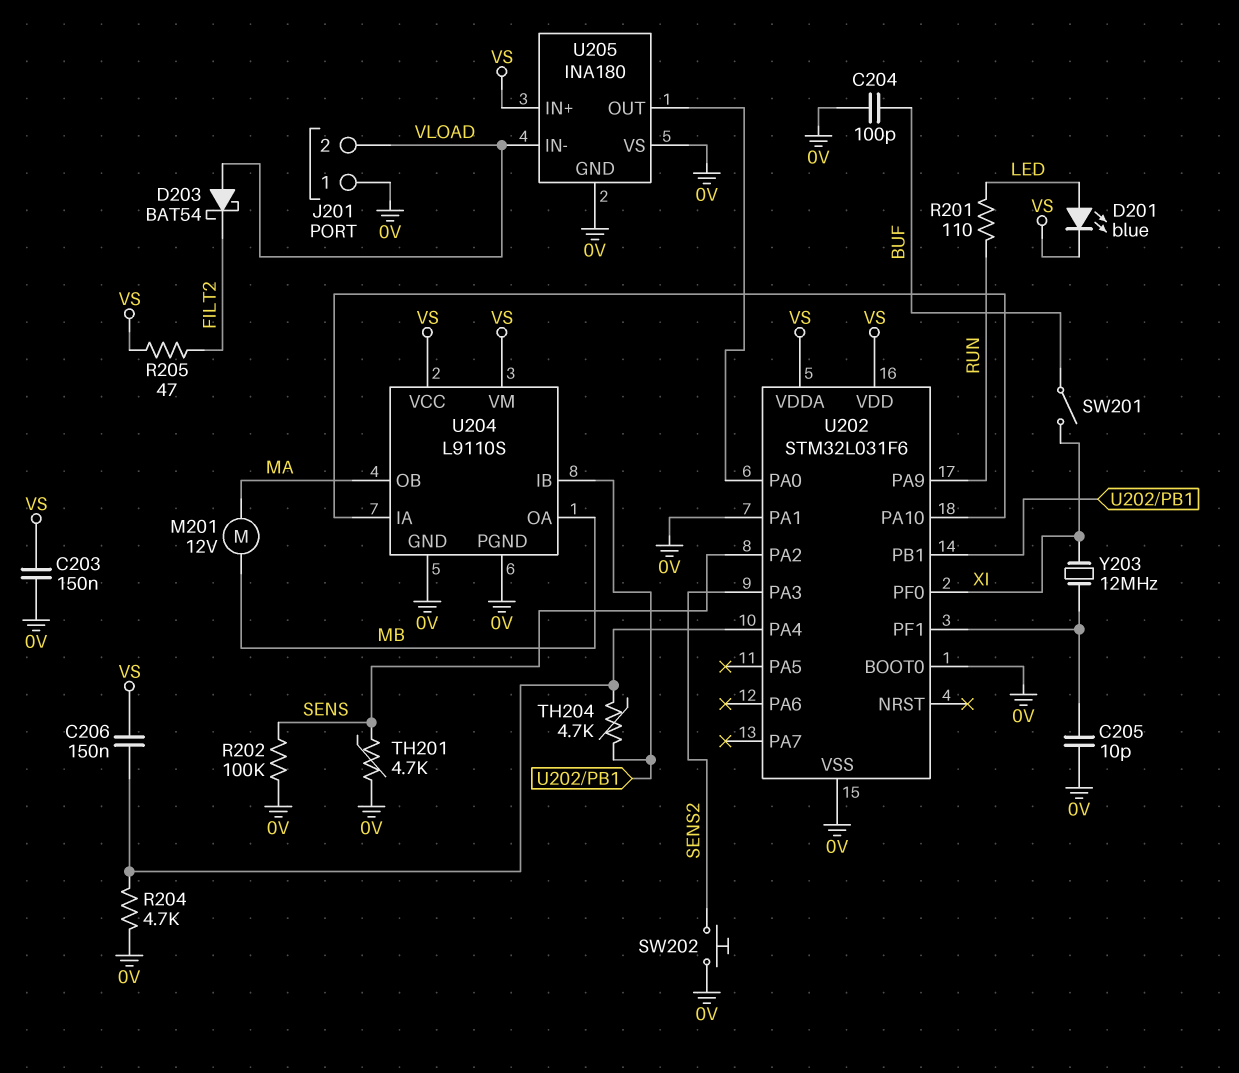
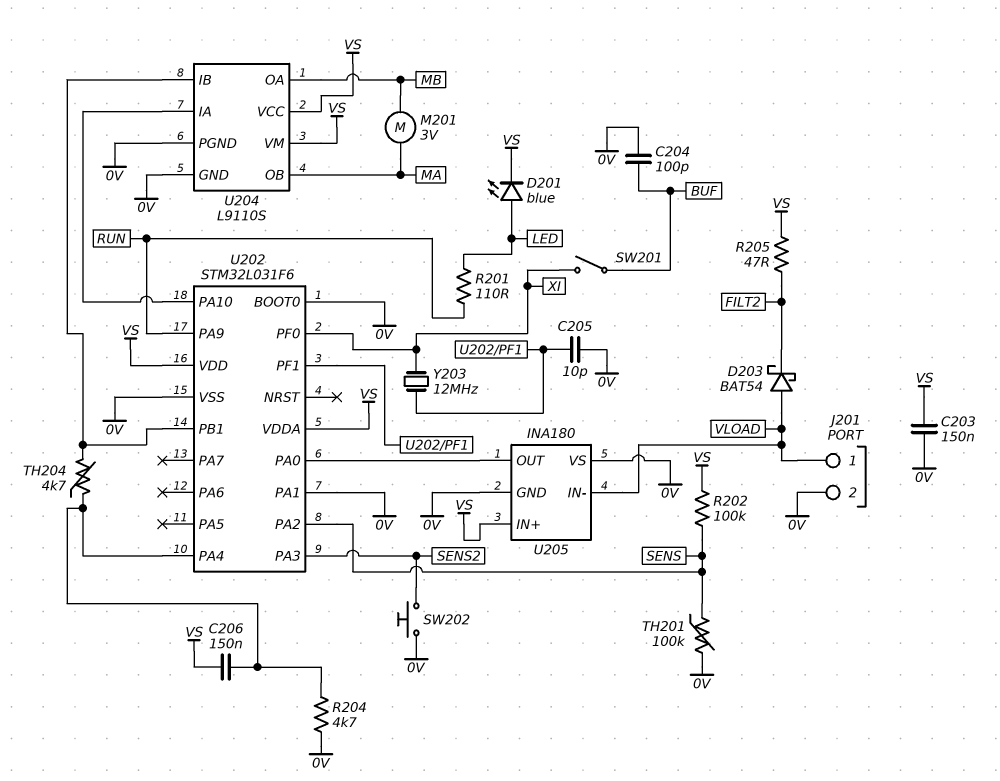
J201 pin 1: 0V -> VLOAD
J201 pin 2: VLOAD -> 0V
M201: motor 12V (MA, MB) -> motor 3V (MA, MB)
R202: 100k (0V, SENS) -> 100k (SENS, VS)
TH201: 4.7k (0V, SENS) -> 100k (0V, SENS)

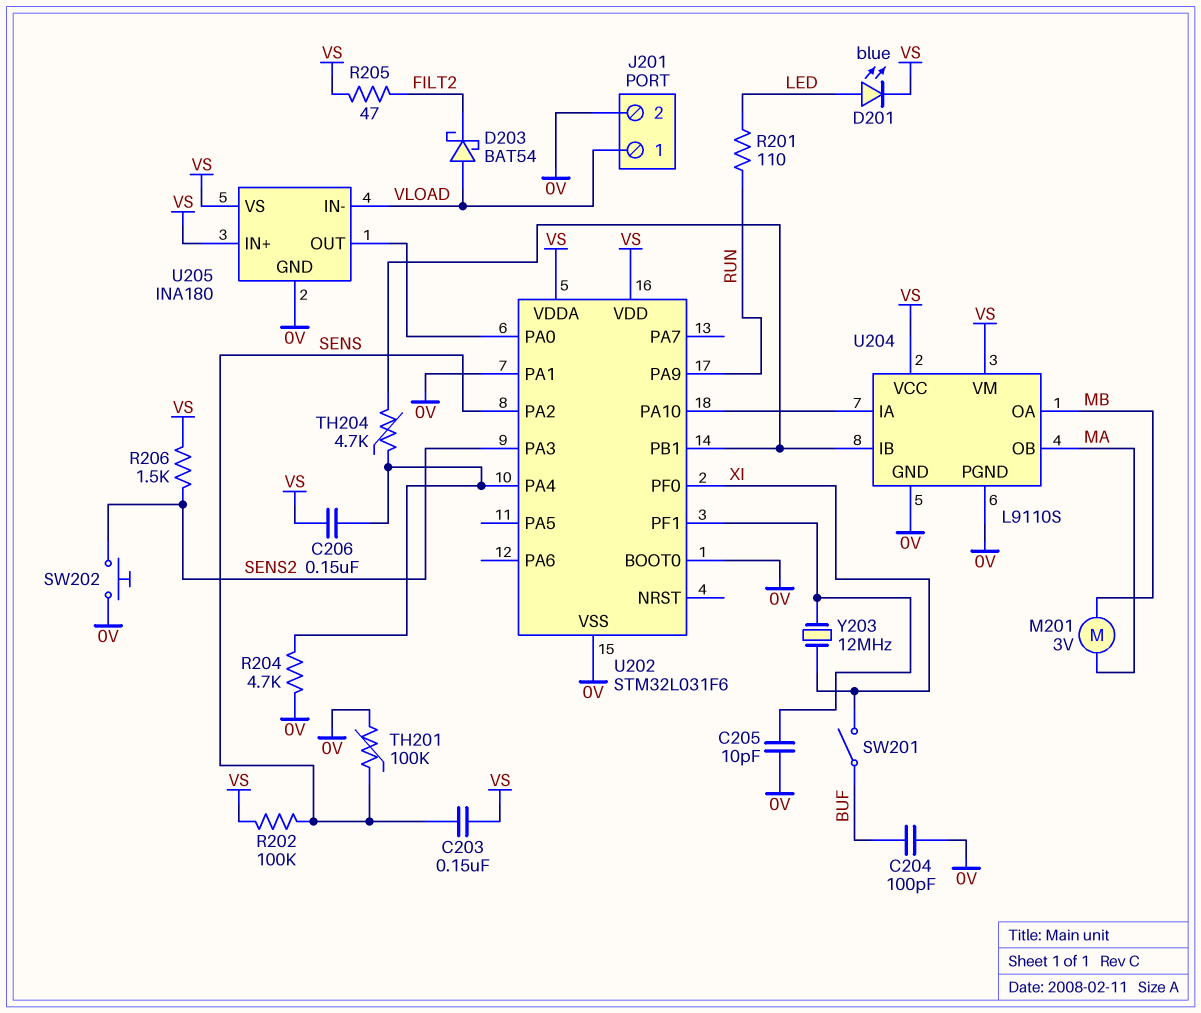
C203: 150nF (0V, VS) -> 150nF (SENS, VS)
R206: none -> 1.5k (SENS2, VS)
U205 pin VS: 0V -> VS

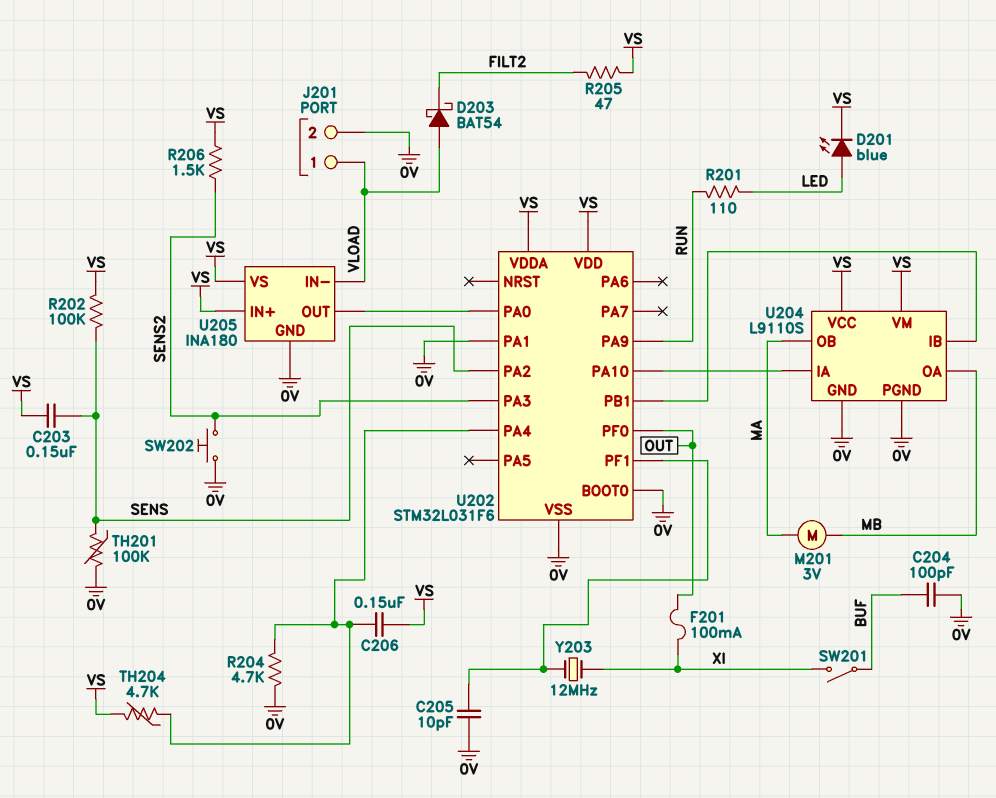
F201: none -> 100mA (OUT, XI)
TH204: 4.7k (U202/PA4, U202/PB1) -> 4.7k (U202/PA4, VS)
U202 pin PF0: XI -> OUT

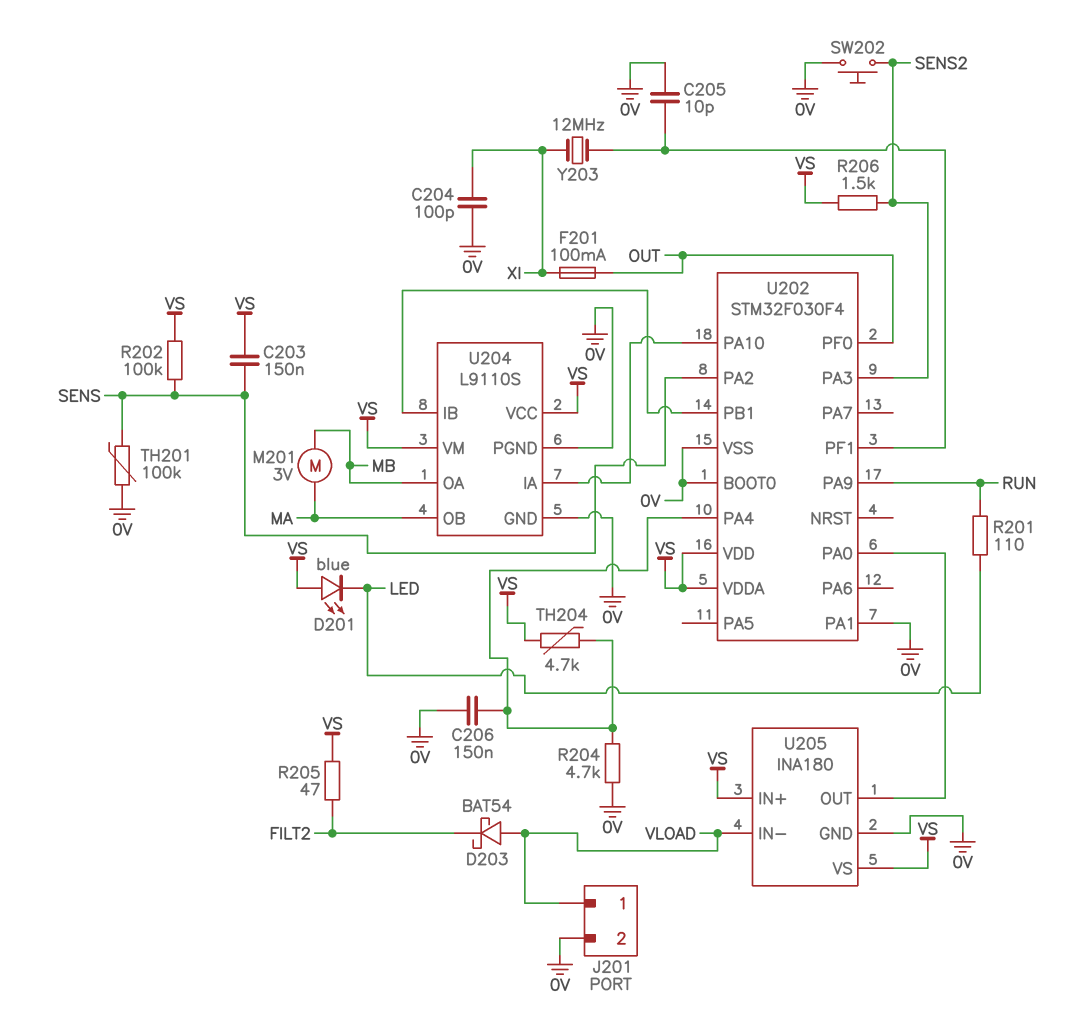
C204: 100pF (0V, BUF) -> 100pF (0V, XI)
C206: 150nF (U202/PA4, VS) -> 150nF (0V, U202/PA4)
D201: LED blue (A LED, K VS) -> LED blue (A VS, K LED)
SW201: switch (BUF, XI) -> none
U202: STM32L031F6 -> STM32F030F4

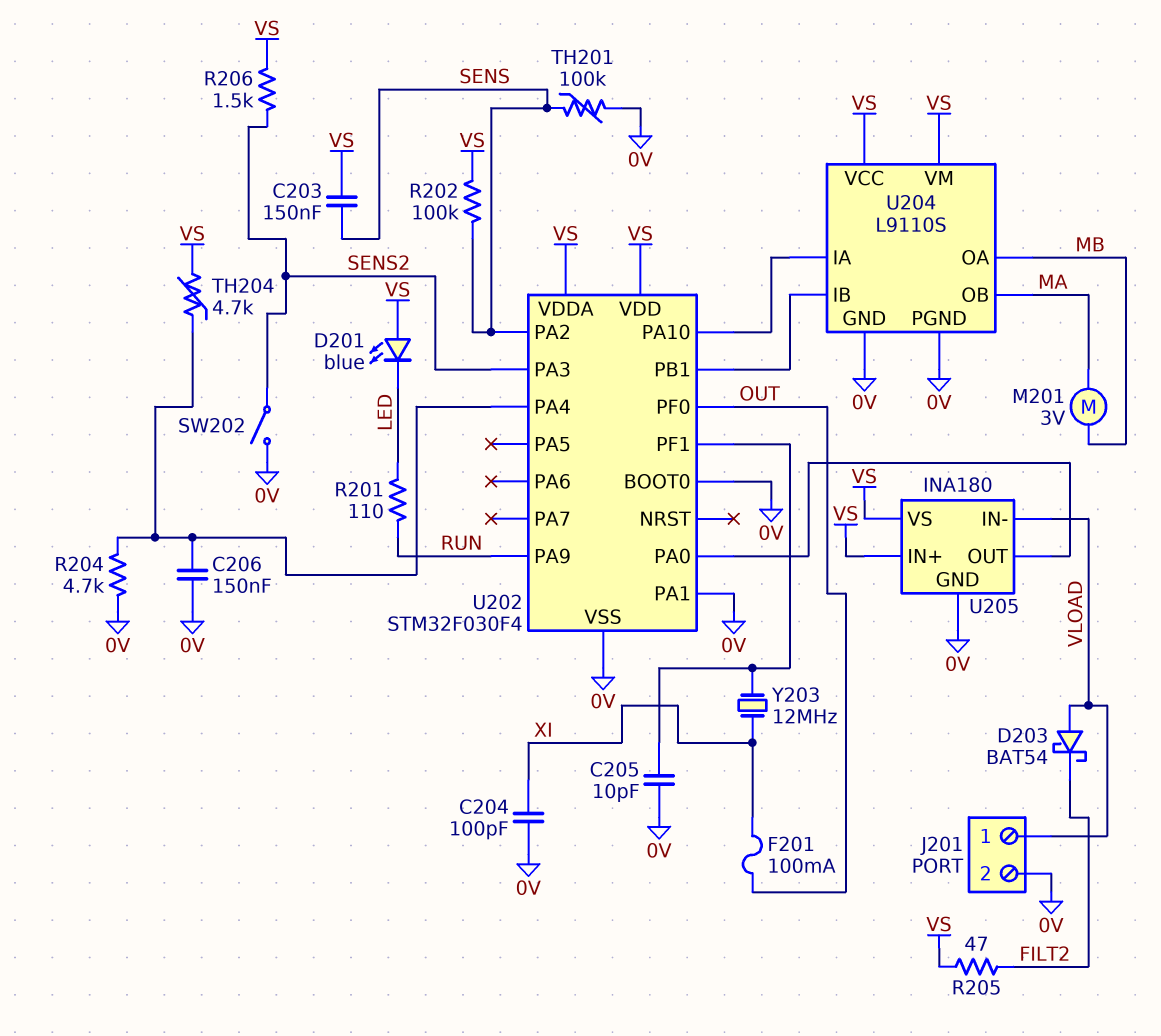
SW202: button (0V, SENS2) -> switch (0V, SENS2)

